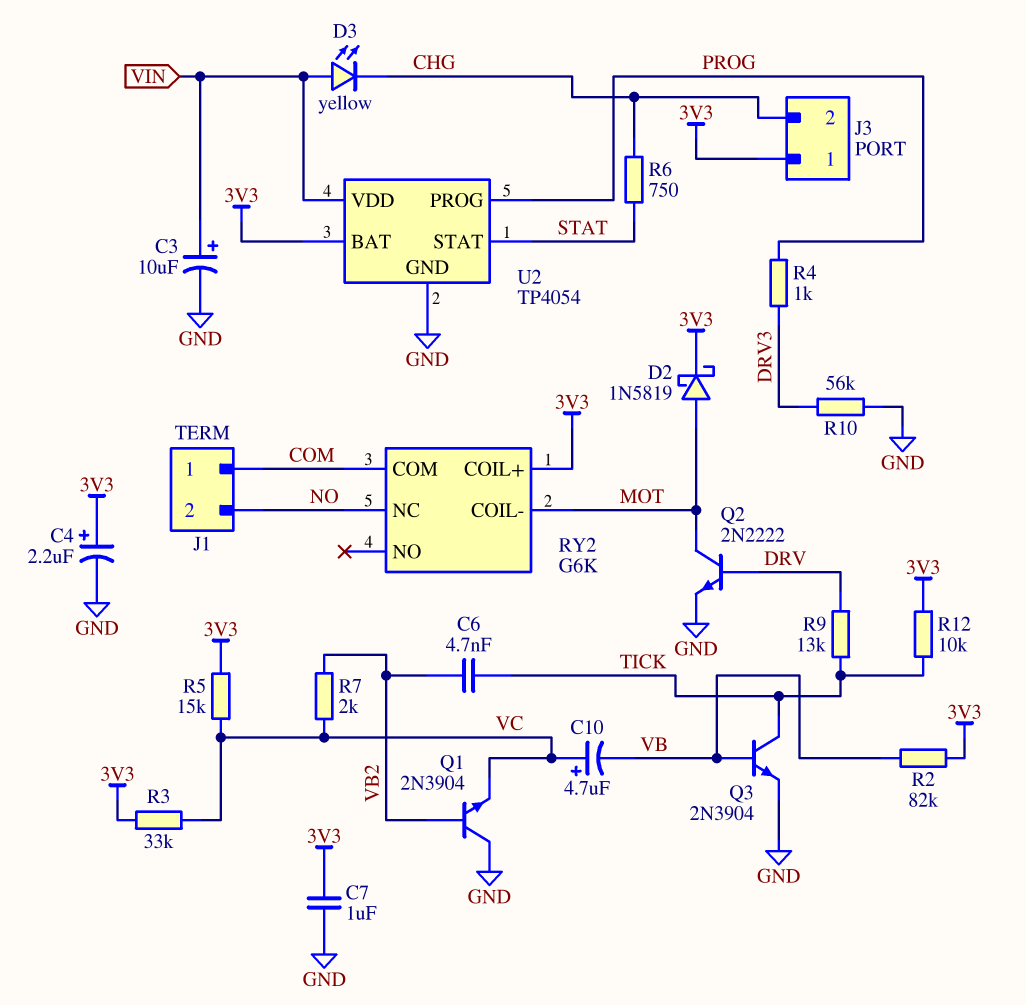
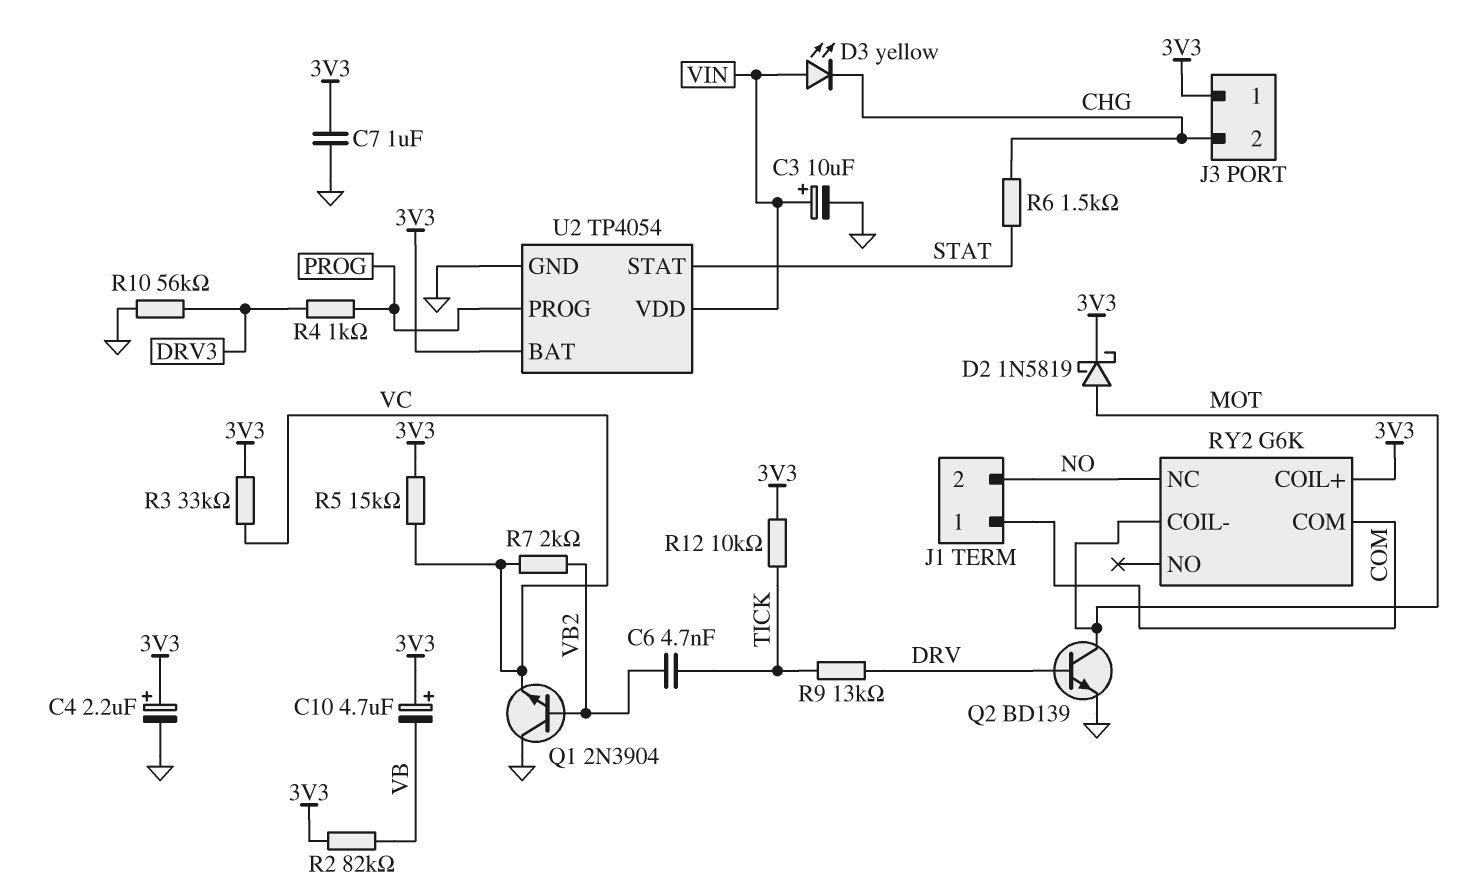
C10: 4.7uF (plus VC, minus VB) -> 4.7uF (plus 3V3, minus VB)
Q2: NPN 2N2222 (B DRV, C MOT, E GND) -> NPN BD139 (B DRV, C MOT, E GND)
Q3: NPN 2N3904 (B VB, C TICK, E GND) -> none
R6: 750 (CHG, STAT) -> 1.5k (CHG, STAT)

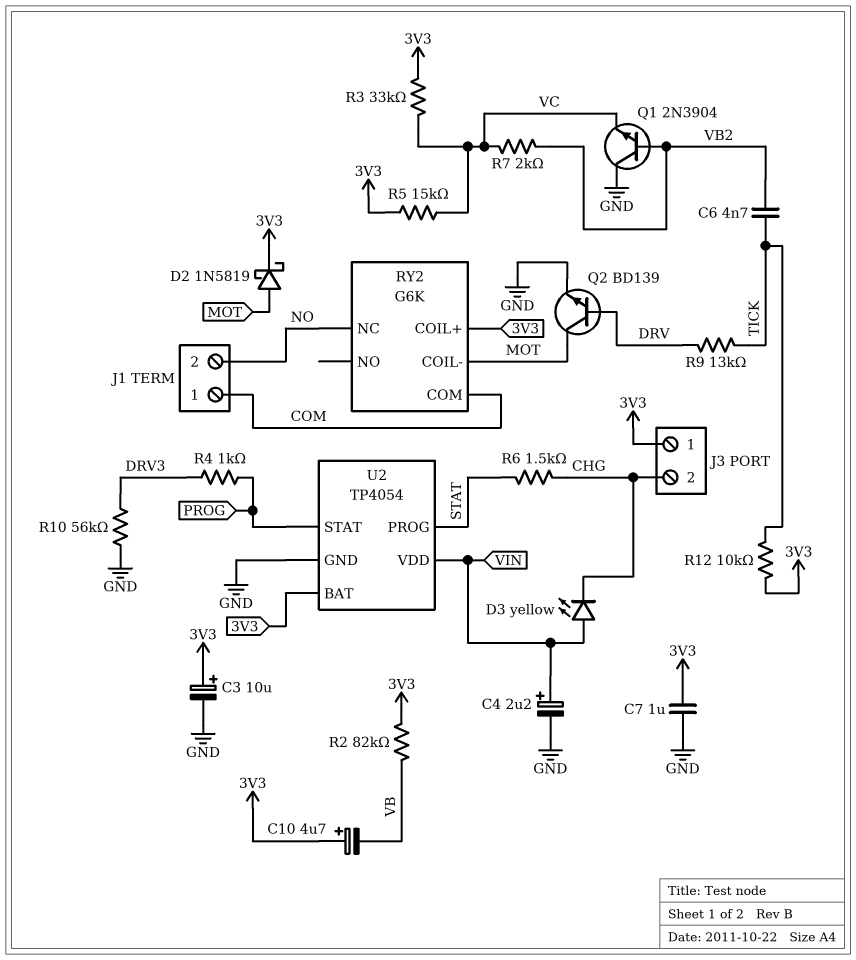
C3: 10uF (plus VIN, minus GND) -> 10uF (plus 3V3, minus GND)
C4: 2.2uF (plus 3V3, minus GND) -> 2.2uF (plus VIN, minus GND)
U2 pin PROG: PROG -> STAT
U2 pin STAT: STAT -> PROG

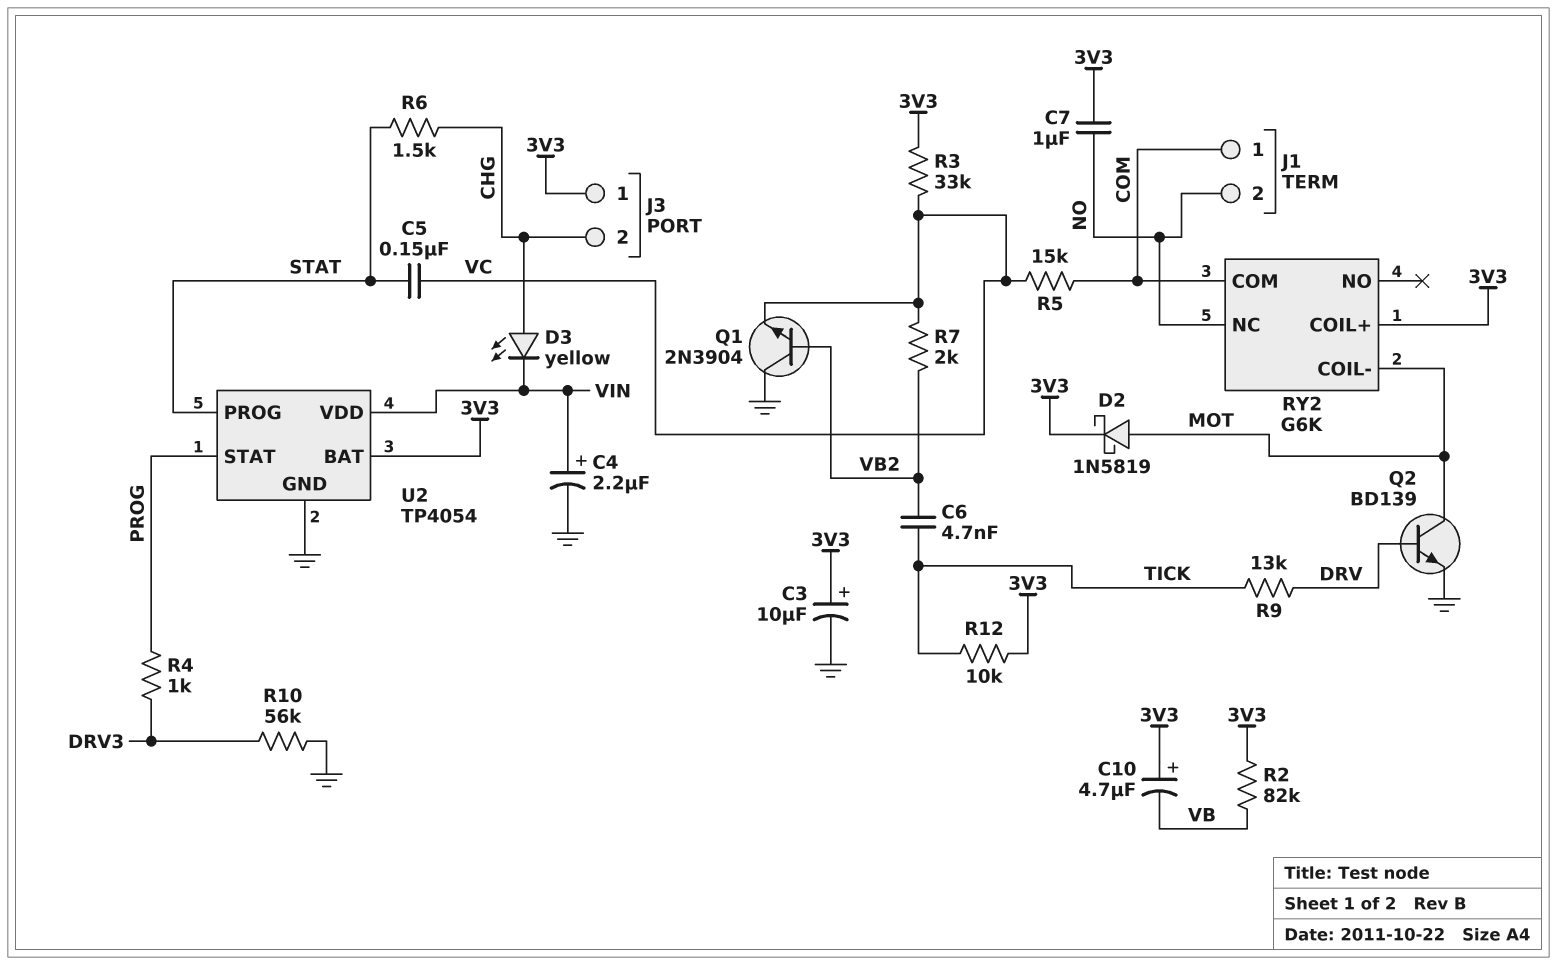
C5: none -> 150nF (STAT, VC)
C7: 1uF (3V3, GND) -> 1uF (3V3, NO)
D3: LED yellow (A VIN, K CHG) -> LED yellow (A CHG, K VIN)
R5: 15k (3V3, VC) -> 15k (COM, VC)

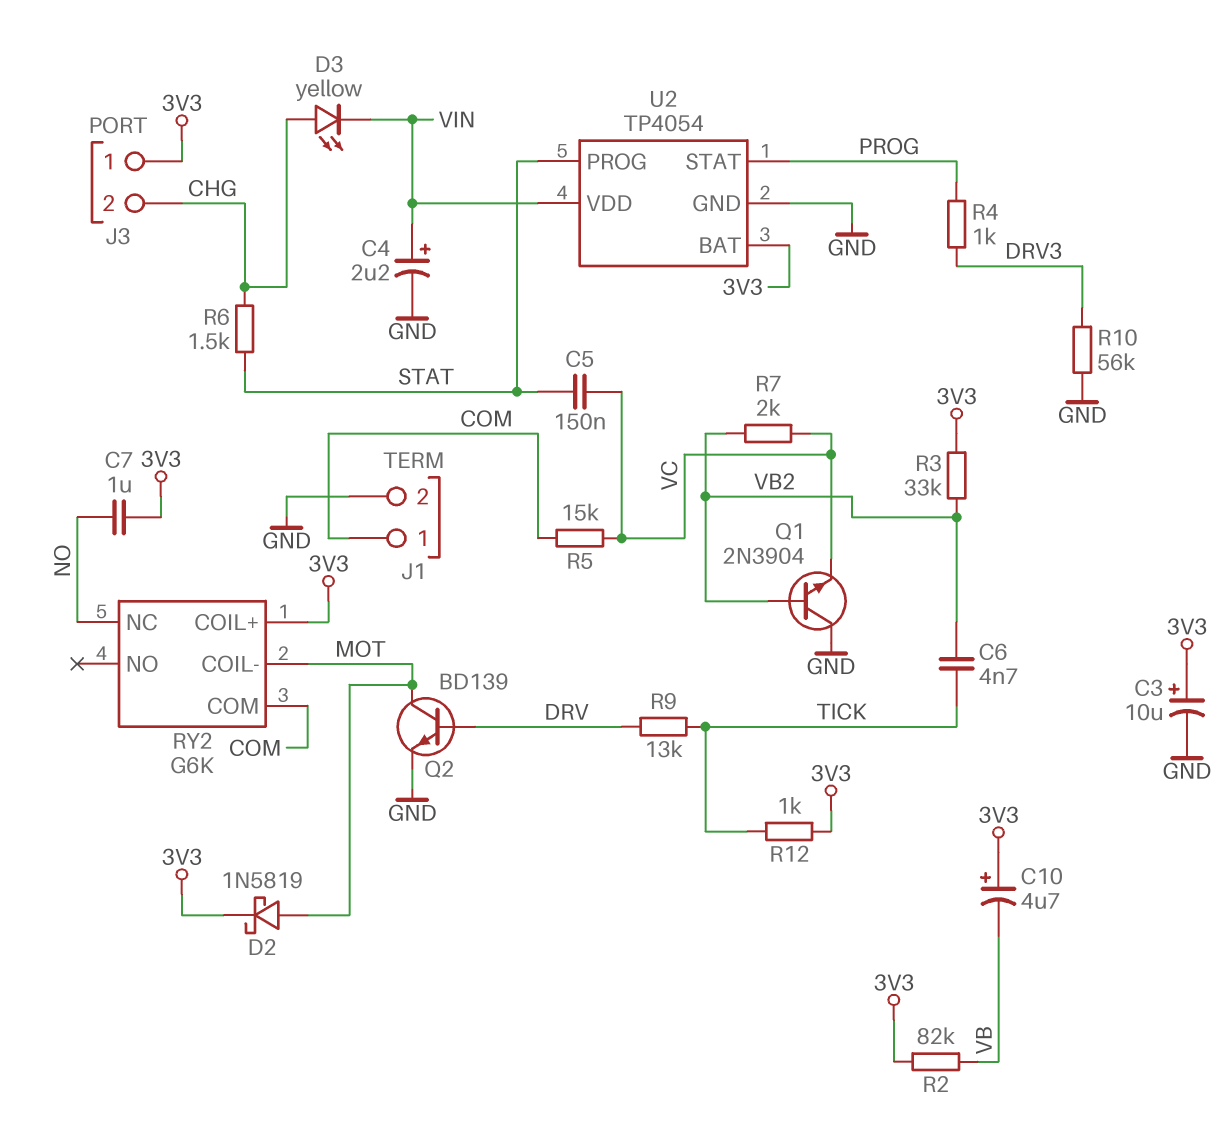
J1 pin 2: NO -> GND
R3: 33k (3V3, VC) -> 33k (3V3, VB2)
R12: 10k (3V3, TICK) -> 1k (3V3, TICK)

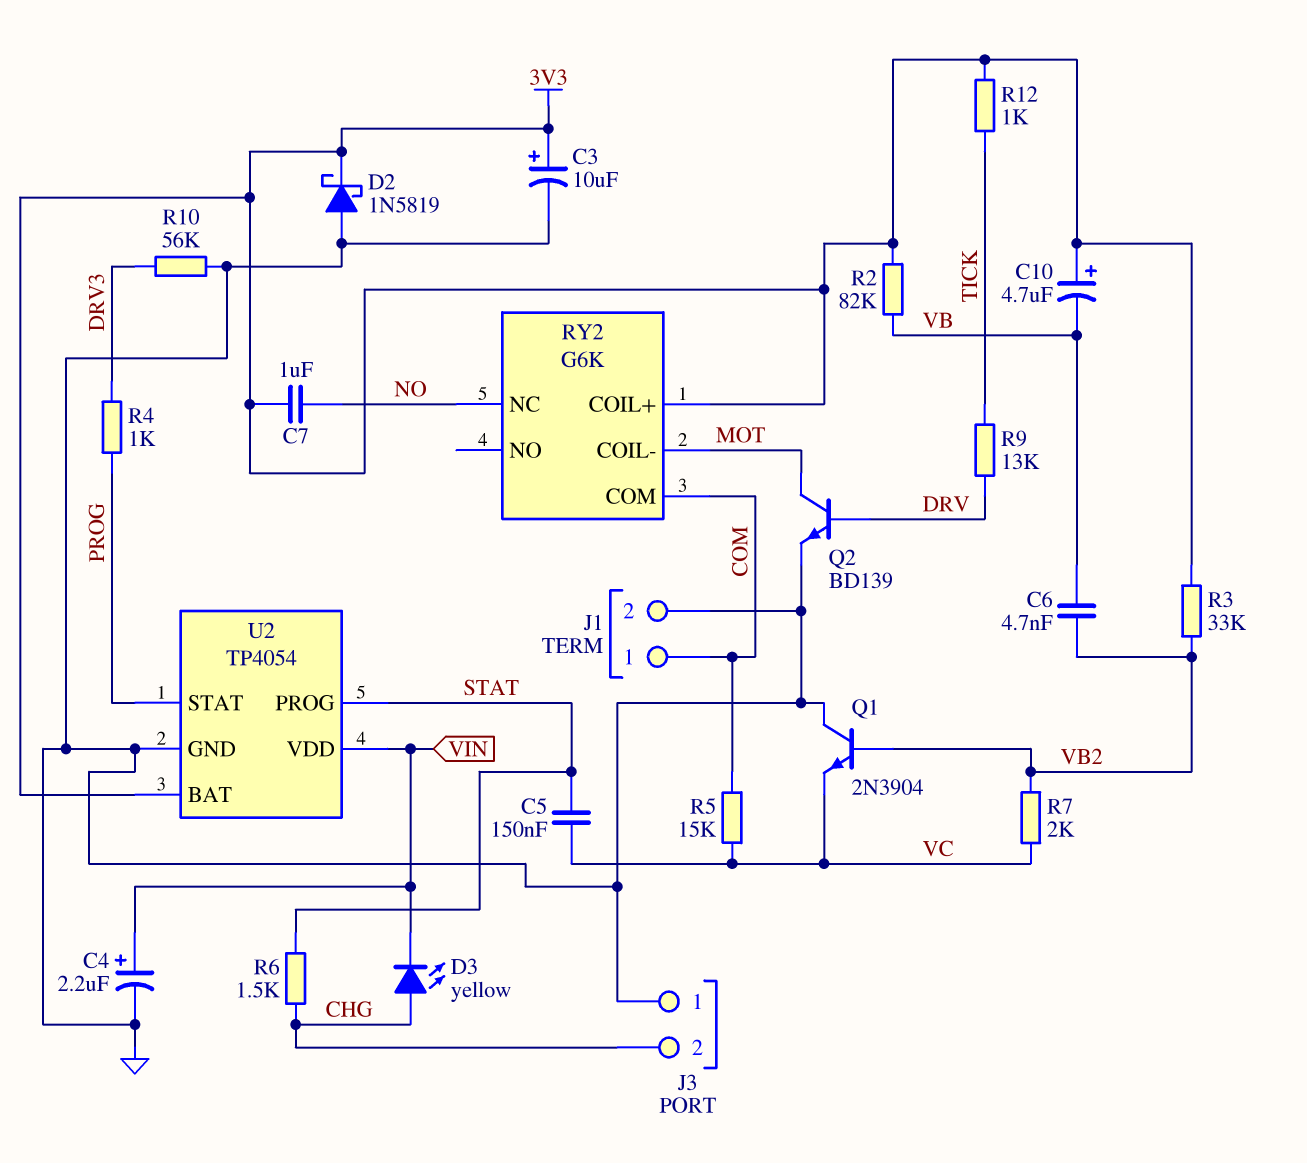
C6: 4.7nF (TICK, VB2) -> 4.7nF (VB, VB2)
D2: schottky 1N5819 (A MOT, K 3V3) -> schottky 1N5819 (A GND, K 3V3)
J3 pin 1: 3V3 -> GND

